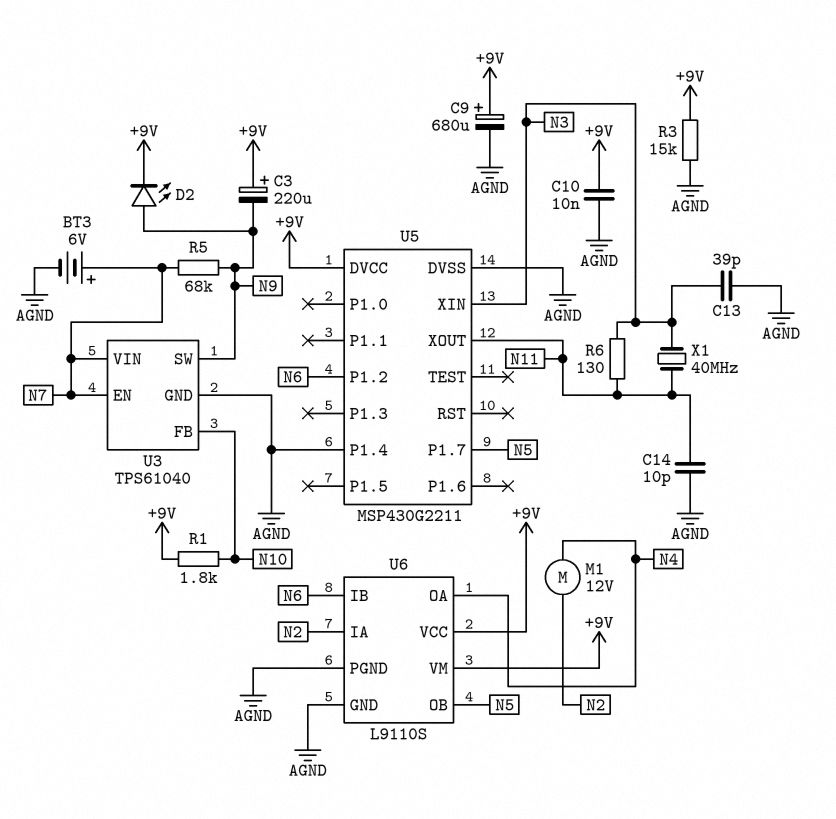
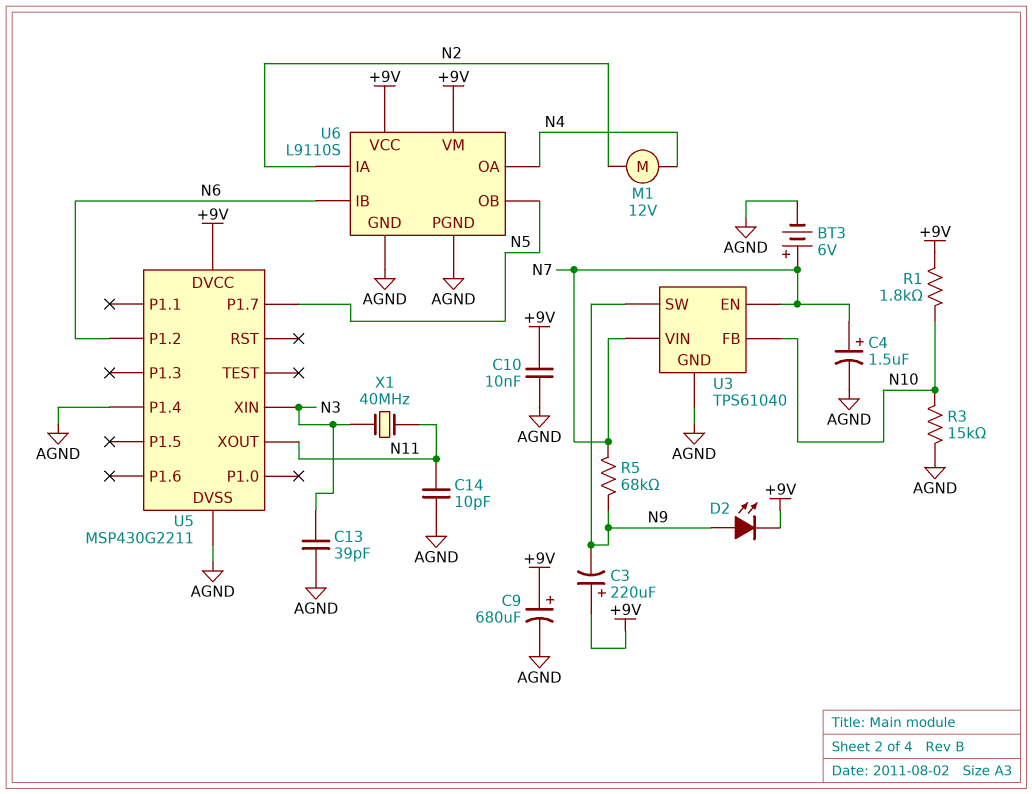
C4: none -> 1.5uF (plus N7, minus AGND)
R3: 15k (+9V, AGND) -> 15k (AGND, N10)
R6: 130 (N3, N11) -> none

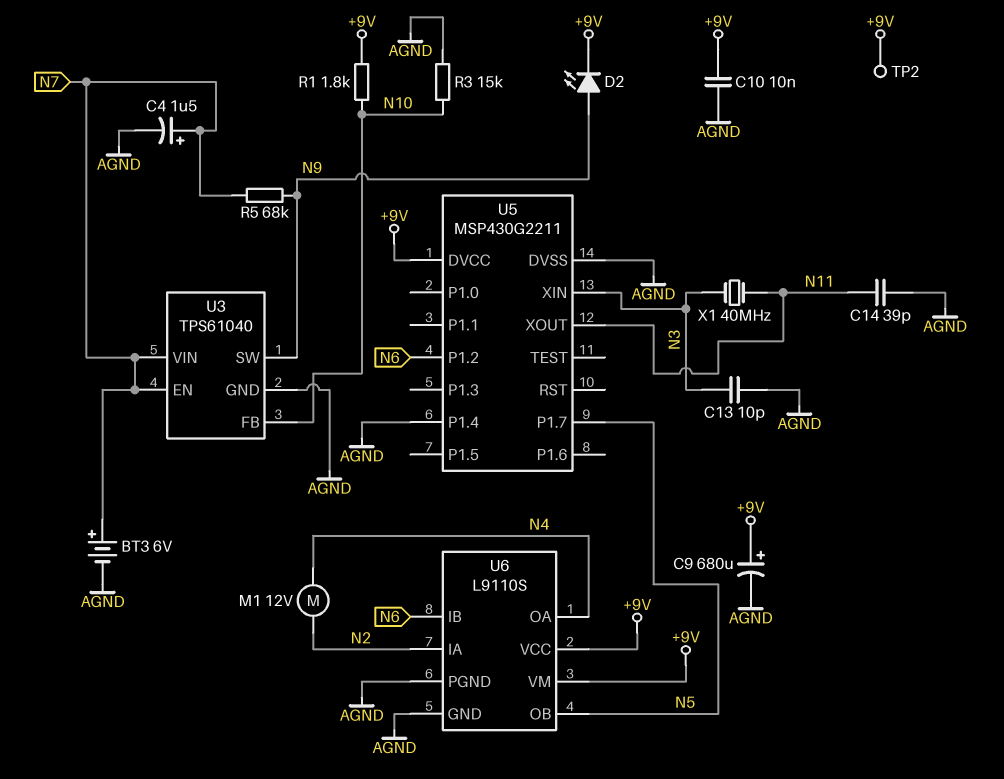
C3: 220uF (plus +9V, minus N9) -> none
C13: 39pF (AGND, N3) -> 10pF (AGND, N3)
C14: 10pF (AGND, N11) -> 39pF (AGND, N11)
TP2: none -> test point (+9V)

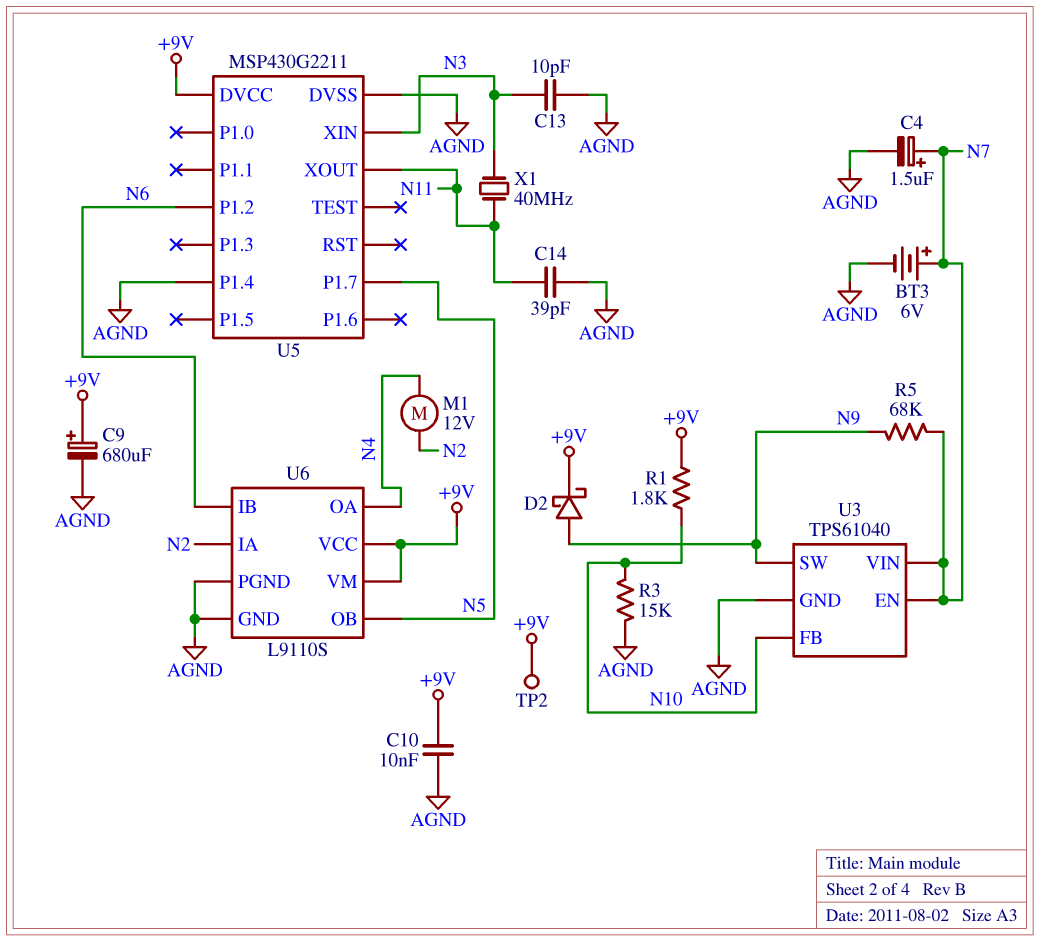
D2: LED (A N9, K +9V) -> schottky (A N9, K +9V)

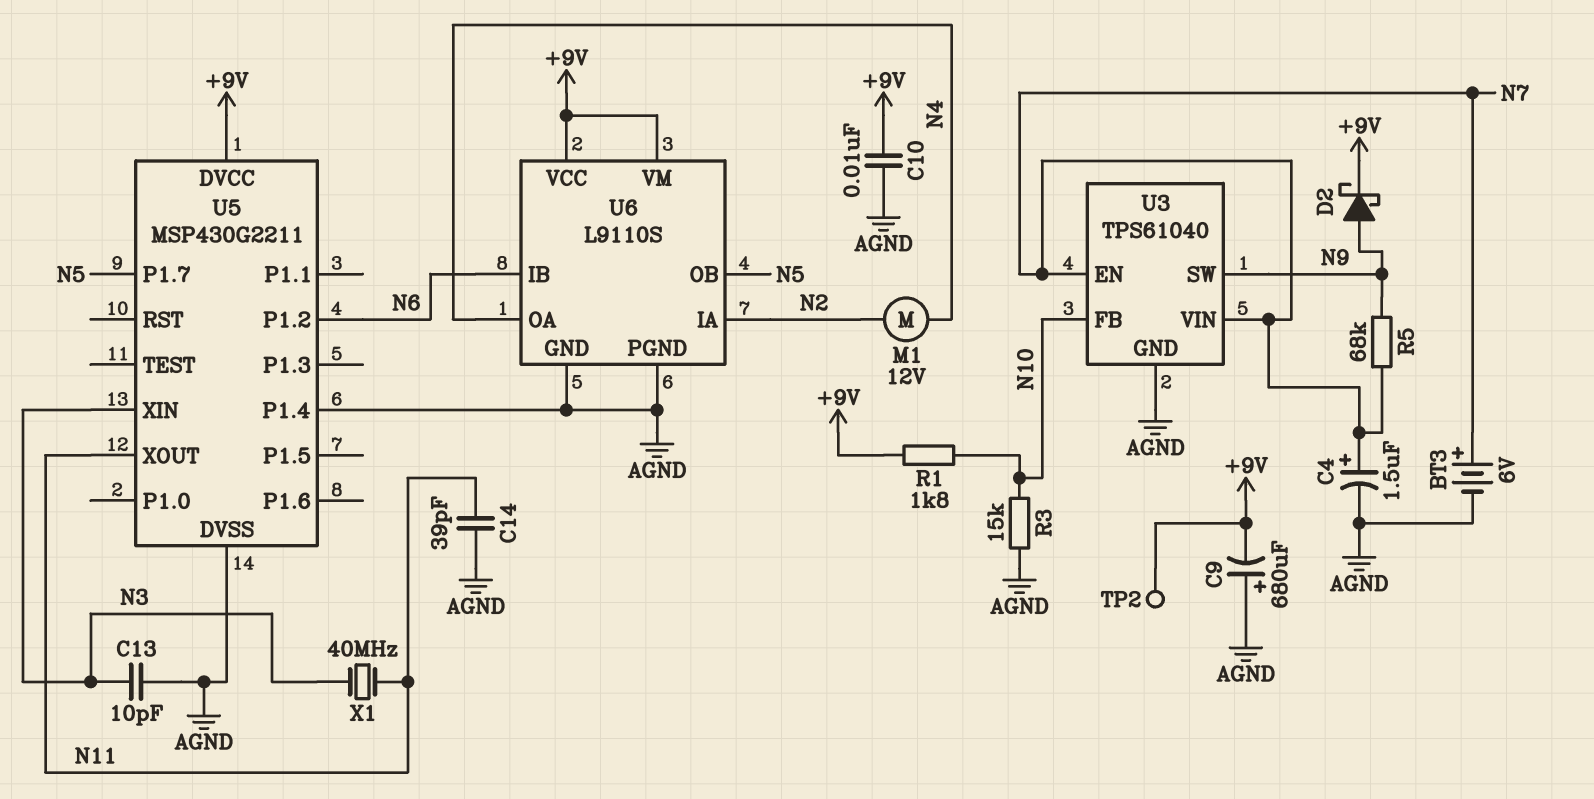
C9: 680uF (plus +9V, minus AGND) -> 680uF (plus AGND, minus +9V)

